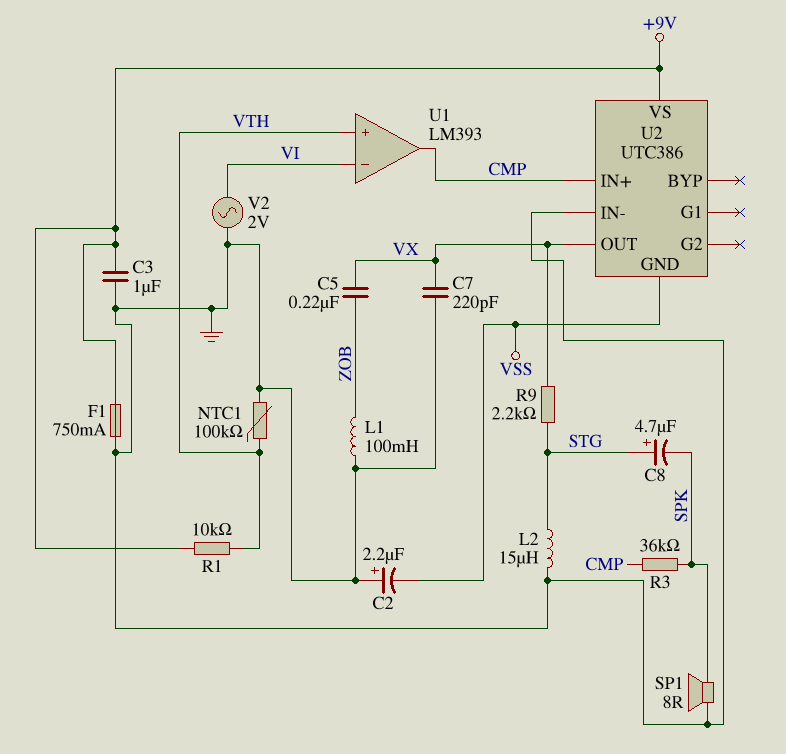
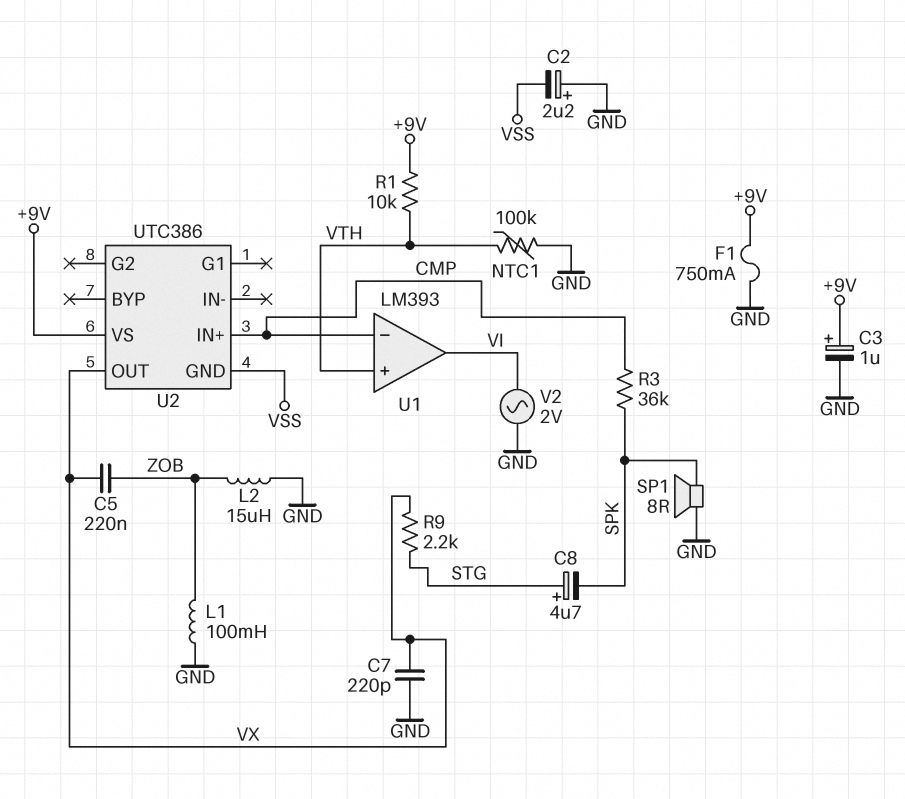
C3: 1uF (+9V, GND) -> 1uF (plus +9V, minus GND)
L2: 15uH (GND, STG) -> 15uH (GND, ZOB)
U1 pin in-: VI -> CMP
U1 pin out: CMP -> VI
U2 pin IN-: GND -> none

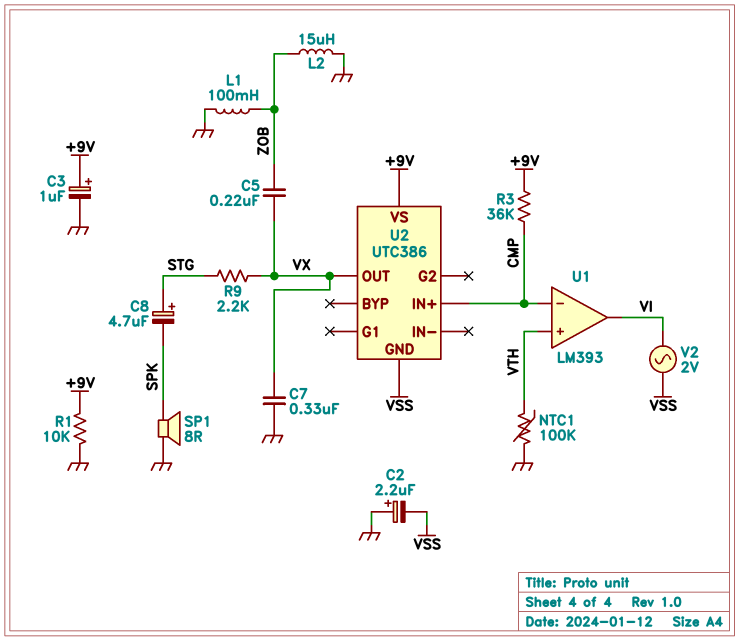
C7: 220pF (GND, VX) -> 330nF (GND, VX)
F1: 750mA (+9V, GND) -> none
R1: 10k (+9V, VTH) -> 10k (+9V, GND)
R3: 36k (CMP, SPK) -> 36k (+9V, CMP)
V2: AC 2V (GND, VI) -> AC 2V (VI, VSS)

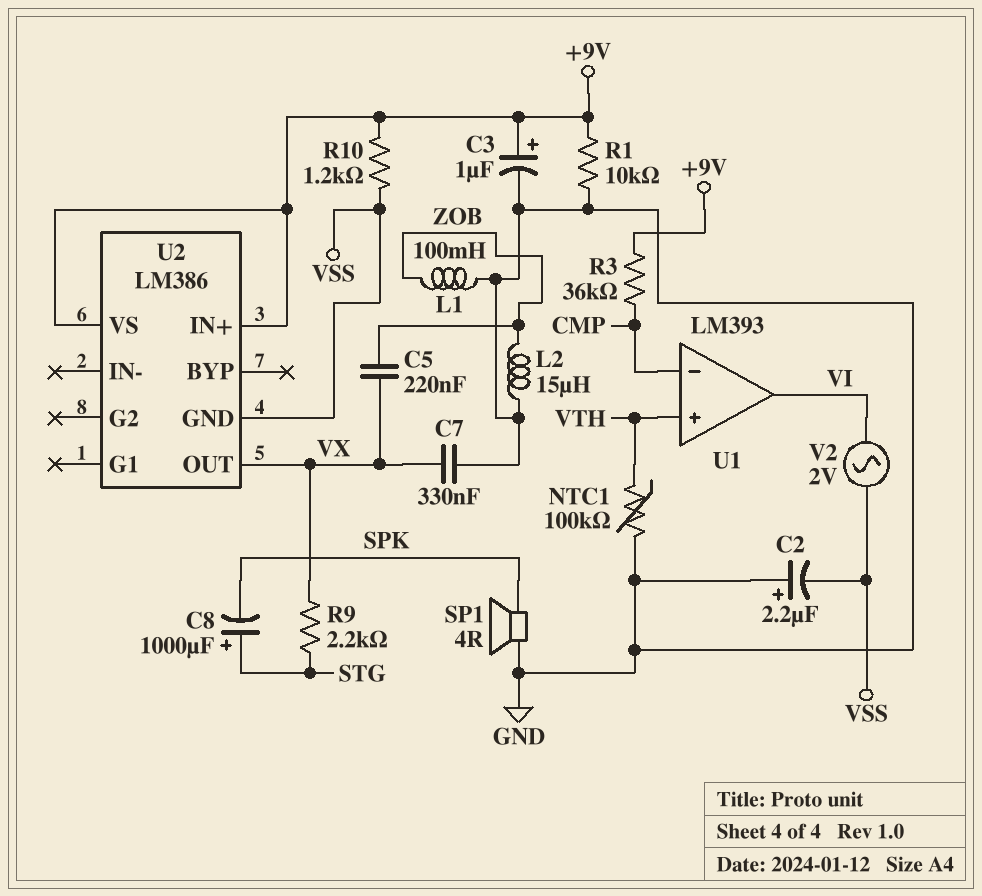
C8: 4.7uF (plus STG, minus SPK) -> 1000uF (plus STG, minus SPK)
R10: none -> 1.2k (+9V, VSS)
SP1: speaker 8R (GND, SPK) -> speaker 4R (GND, SPK)
U2: UTC386 -> LM386
U2 pin IN+: CMP -> +9V

